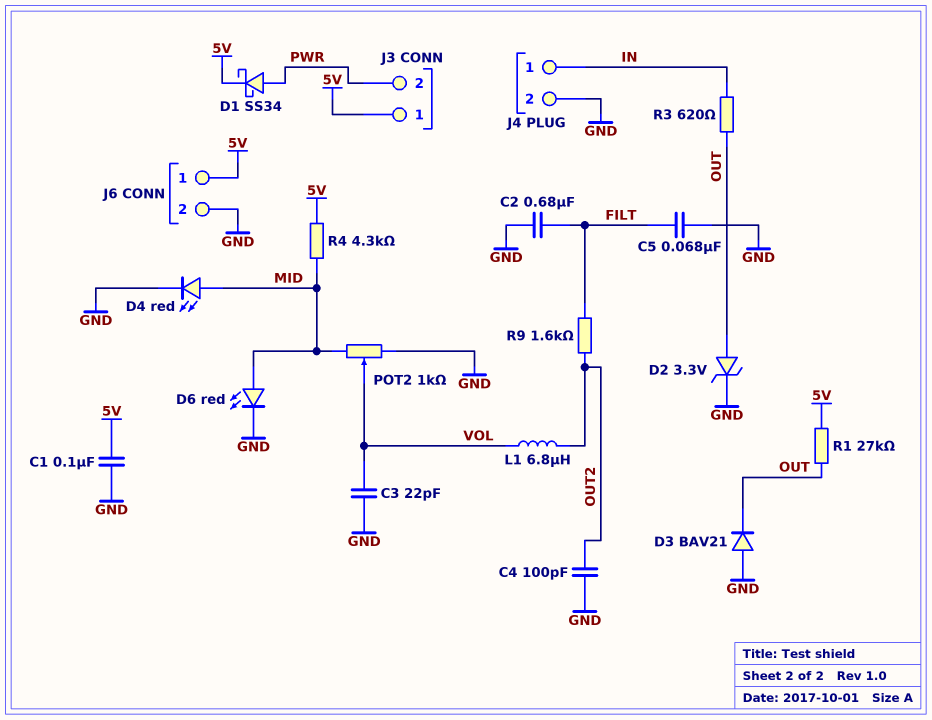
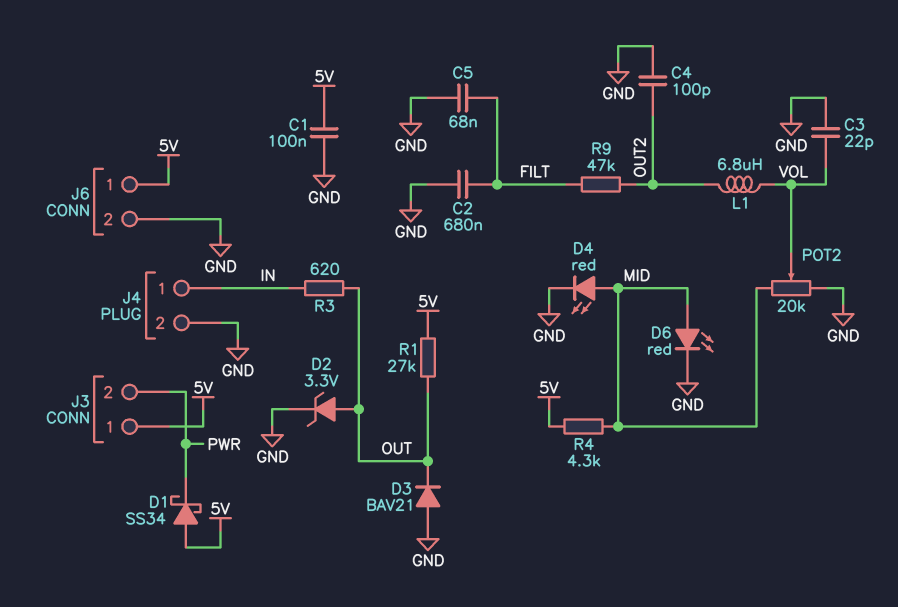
D1: schottky SS34 (A PWR, K 5V) -> schottky SS34 (A 5V, K PWR)
POT2: 1k (GND, MID, wiper VOL) -> 20k (GND, MID, wiper VOL)
R9: 1.6k (FILT, OUT2) -> 47k (FILT, OUT2)

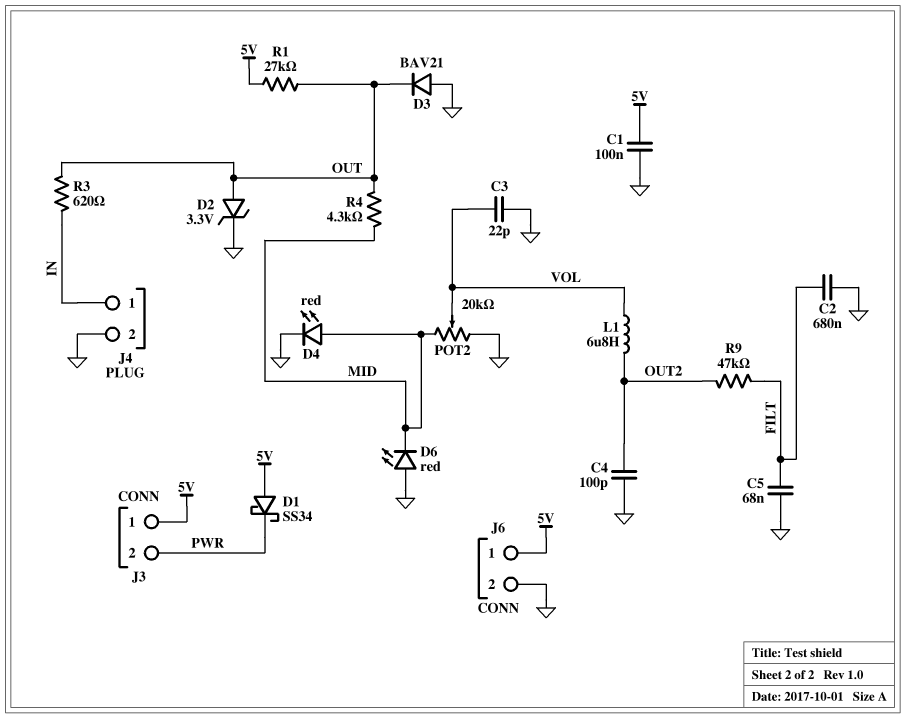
D6: LED red (A MID, K GND) -> LED red (A GND, K MID)
R4: 4.3k (5V, MID) -> 4.3k (MID, OUT)

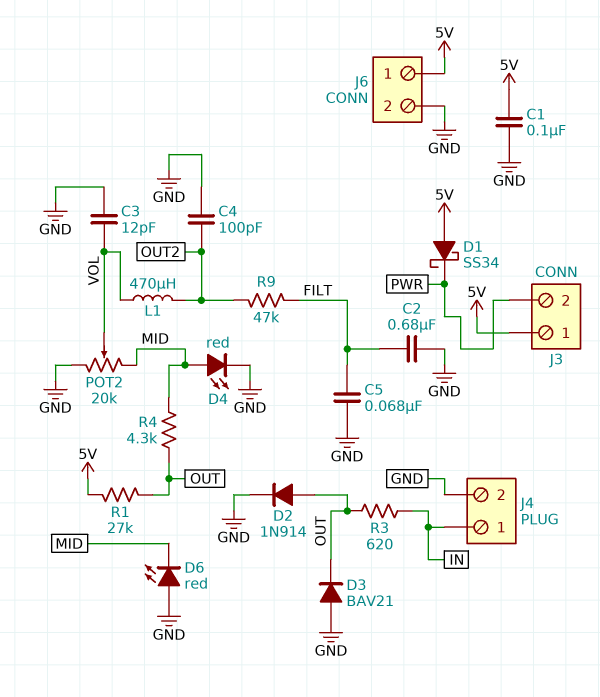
C3: 22pF (GND, VOL) -> 12pF (GND, VOL)
D2: zener 3.3V (A OUT, K GND) -> diode 1N914 (A OUT, K GND)
L1: 6.8uH (OUT2, VOL) -> 470uH (OUT2, VOL)

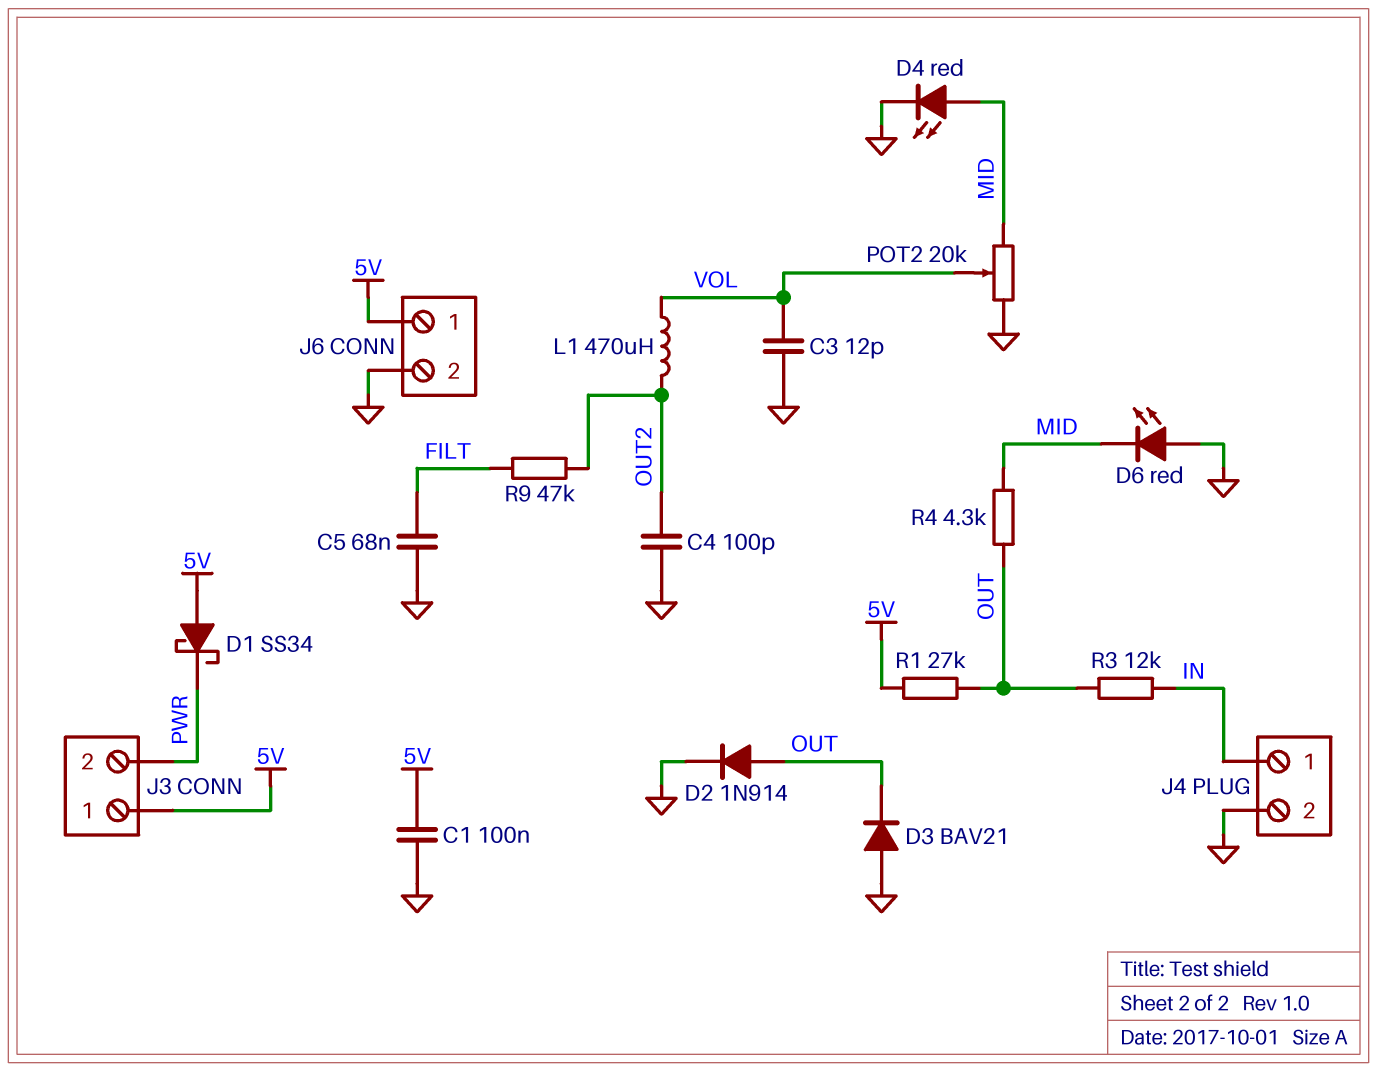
C2: 680nF (FILT, GND) -> none
R3: 620 (IN, OUT) -> 12k (IN, OUT)

